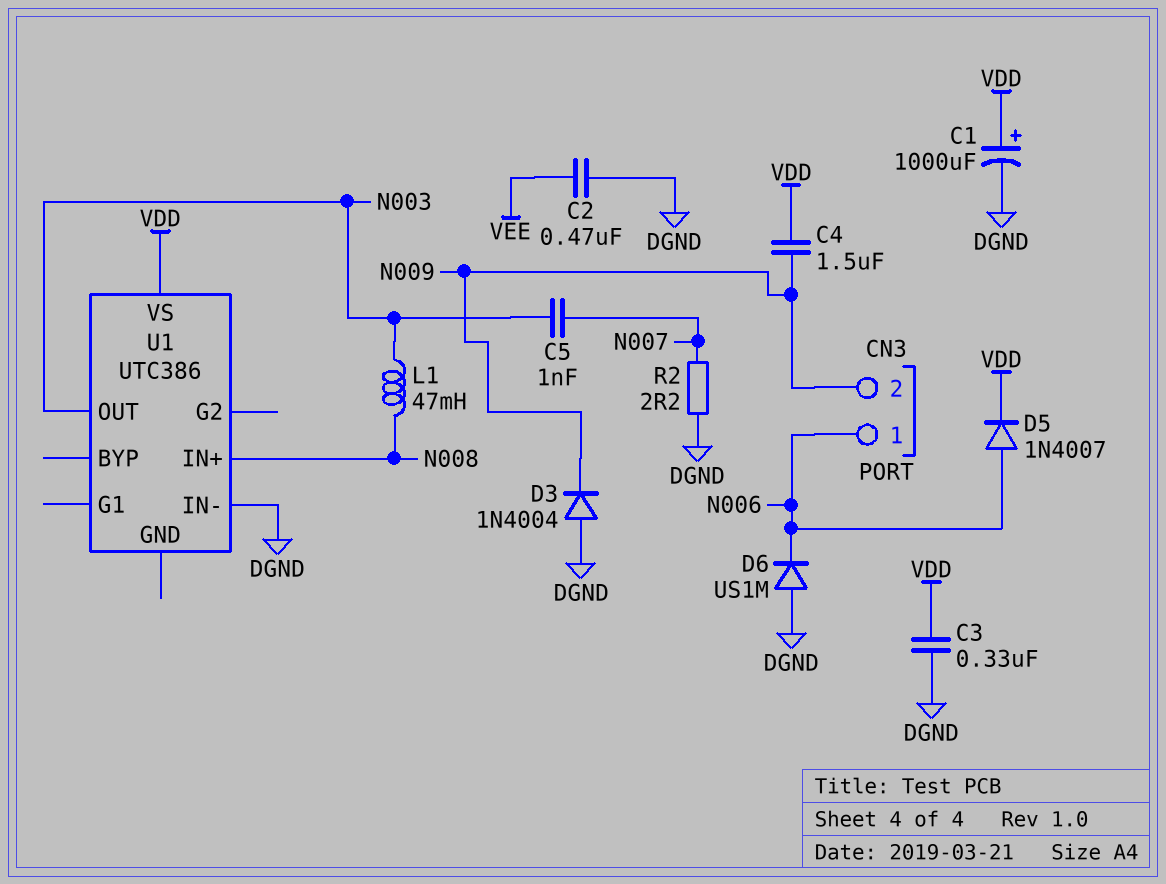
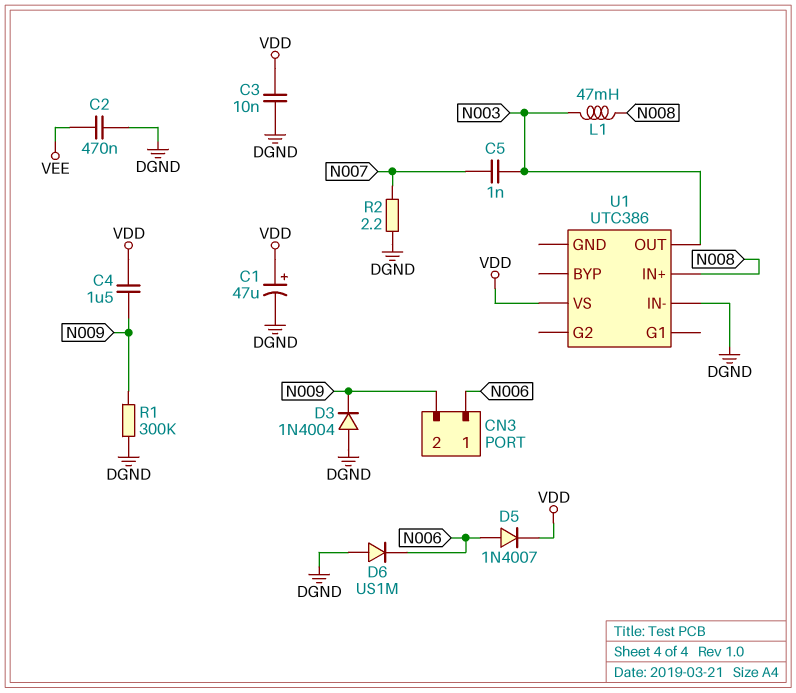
C1: 1000uF (plus VDD, minus DGND) -> 47uF (plus VDD, minus DGND)
C3: 330nF (DGND, VDD) -> 10nF (DGND, VDD)
R1: none -> 300k (DGND, N009)

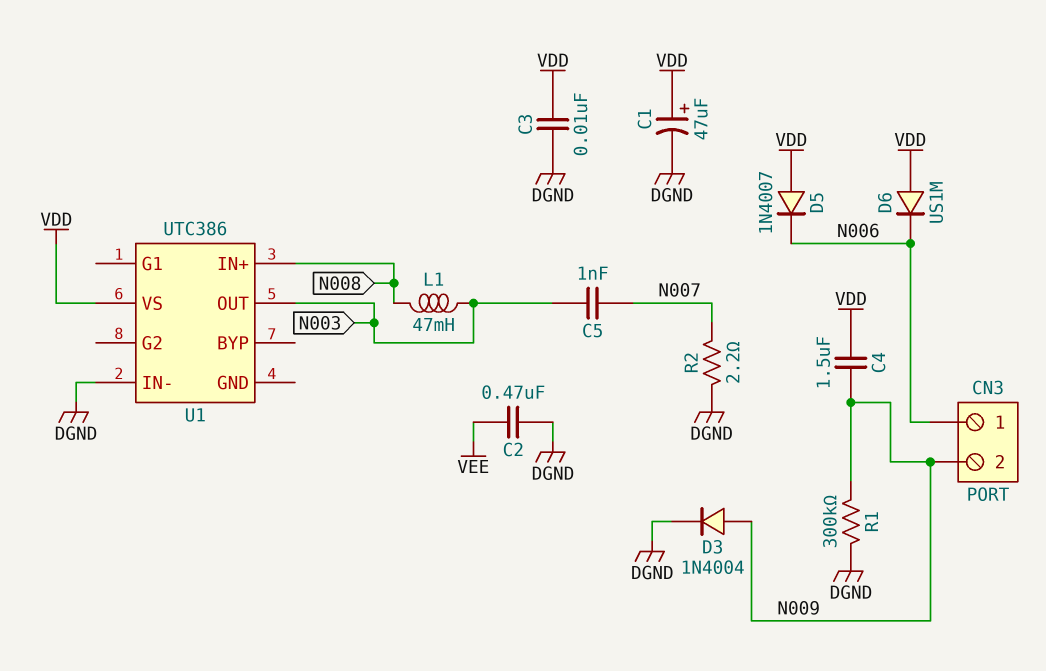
D3: diode 1N4004 (A DGND, K N009) -> diode 1N4004 (A N009, K DGND)
D5: diode 1N4007 (A N006, K VDD) -> diode 1N4007 (A VDD, K N006)
D6: diode US1M (A DGND, K N006) -> diode US1M (A VDD, K N006)

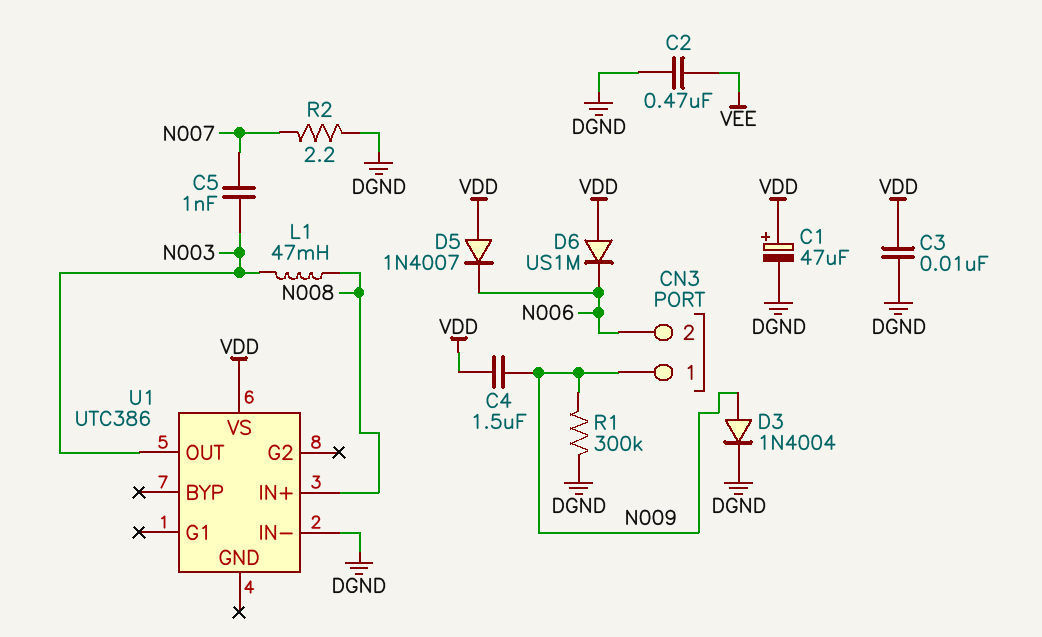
CN3 pin 1: N006 -> N009
CN3 pin 2: N009 -> N006

